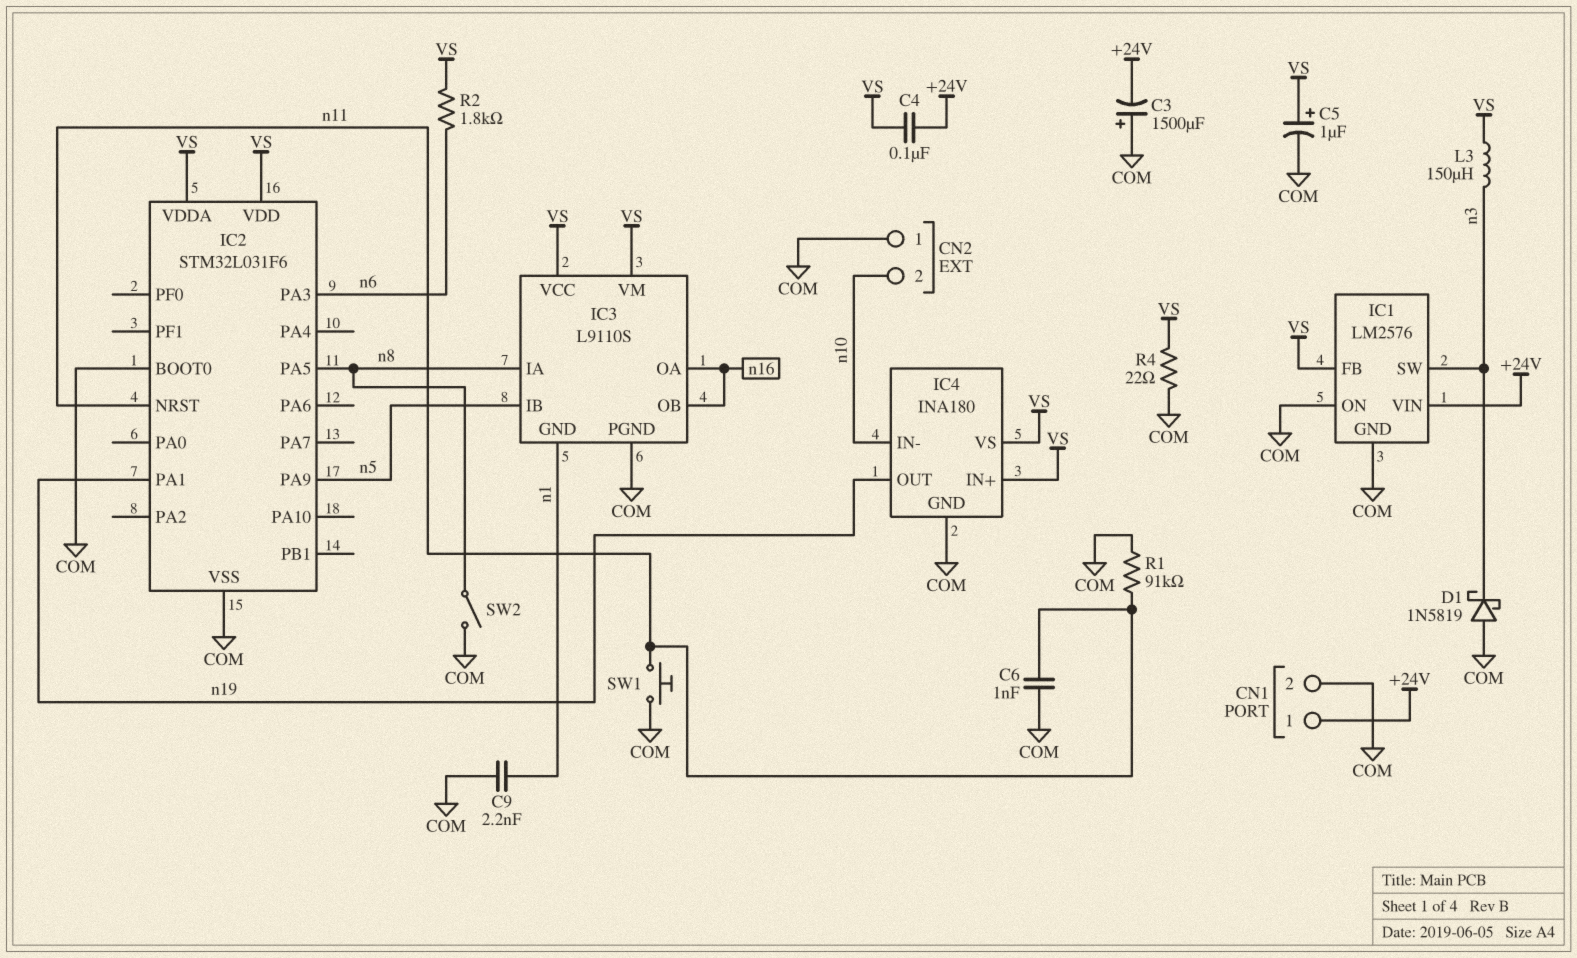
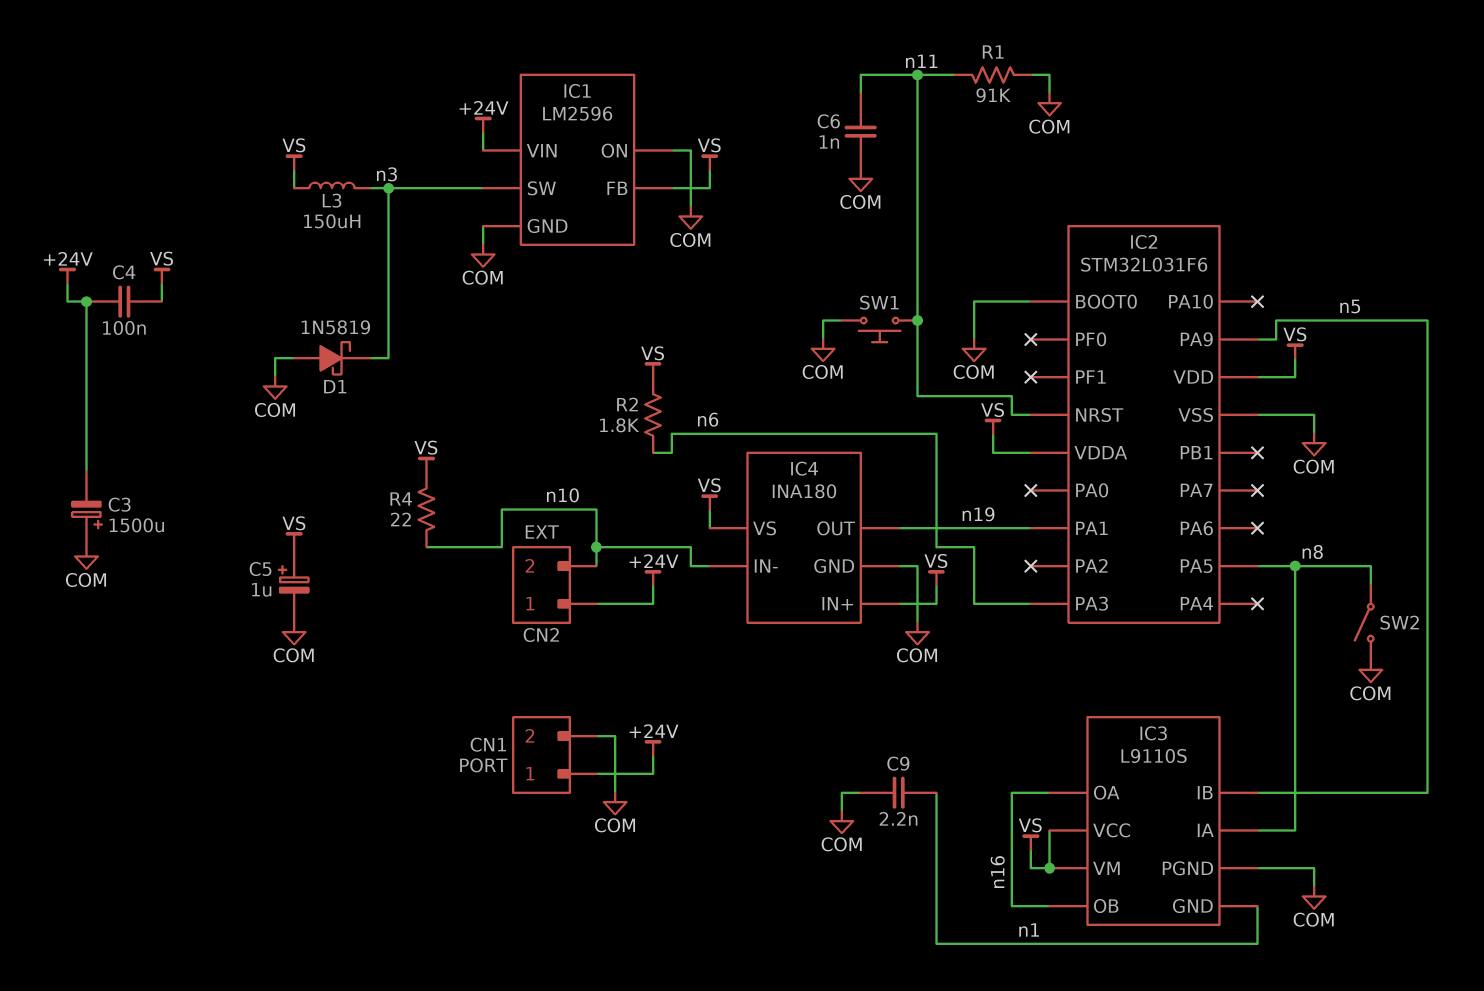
CN2 pin 1: COM -> +24V
IC1: LM2576 -> LM2596
R4: 22 (COM, VS) -> 22 (VS, n10)

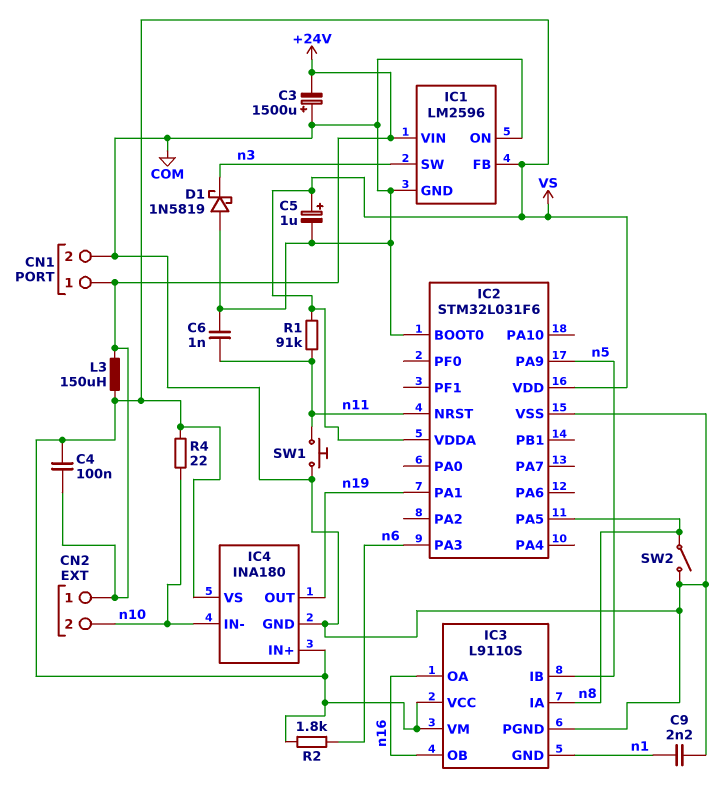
L3: 150uH (VS, n3) -> 150uH (+24V, VS)
R1: 91k (COM, n11) -> 91k (VS, n11)

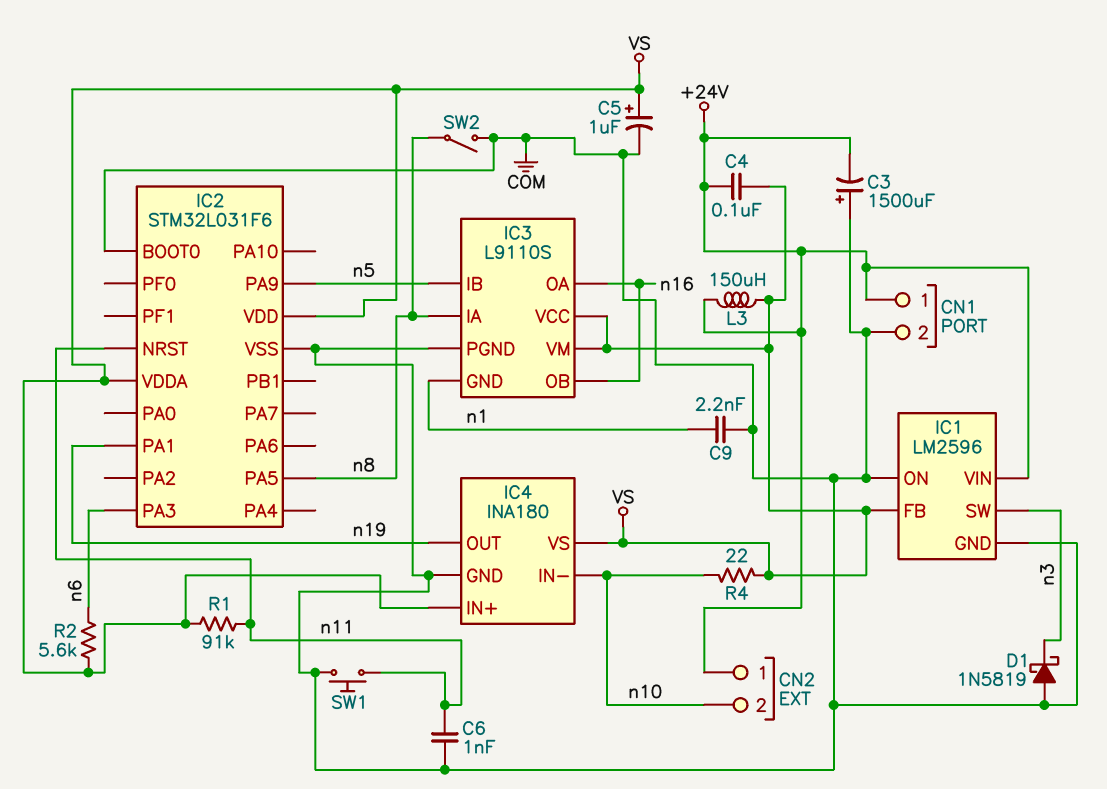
R2: 1.8k (VS, n6) -> 5.6k (VS, n6)

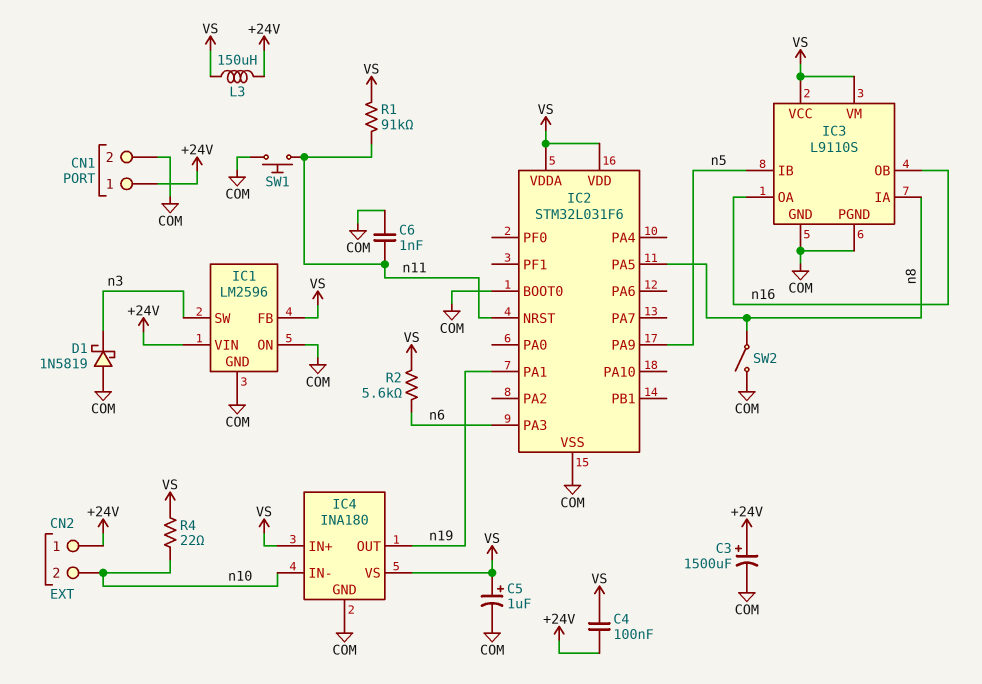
C3: 1500uF (plus COM, minus +24V) -> 1500uF (plus +24V, minus COM)
C9: 2.2nF (COM, n1) -> none
IC3 pin GND: n1 -> COM

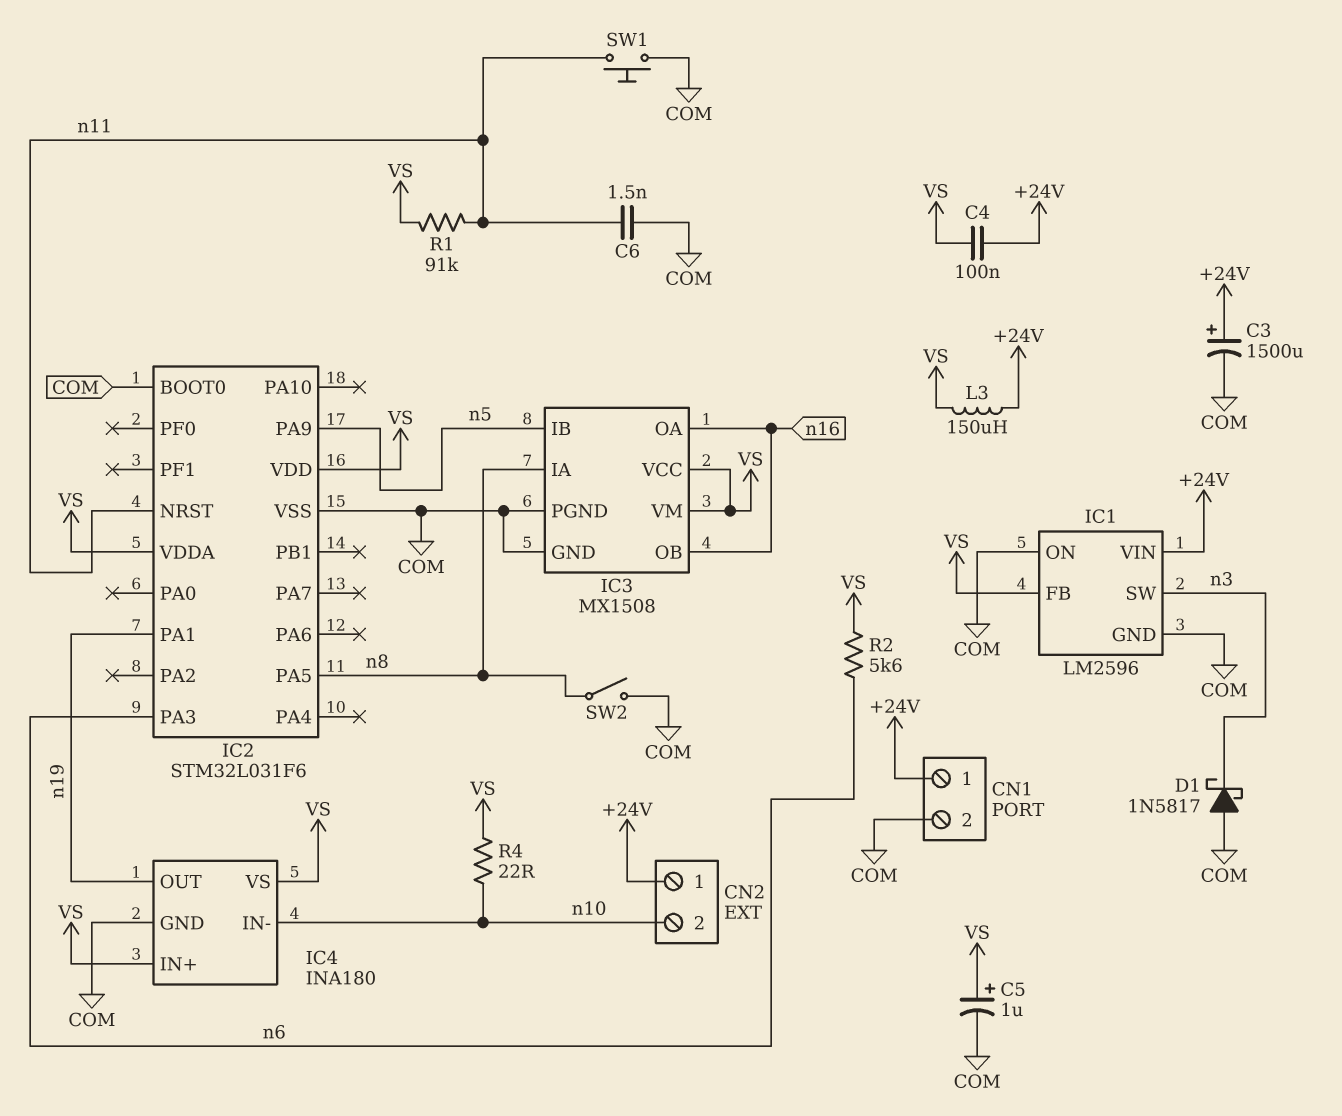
C6: 1nF (COM, n11) -> 1.5nF (COM, n11)
D1: schottky 1N5819 (A COM, K n3) -> schottky 1N5817 (A COM, K n3)
IC3: L9110S -> MX1508

